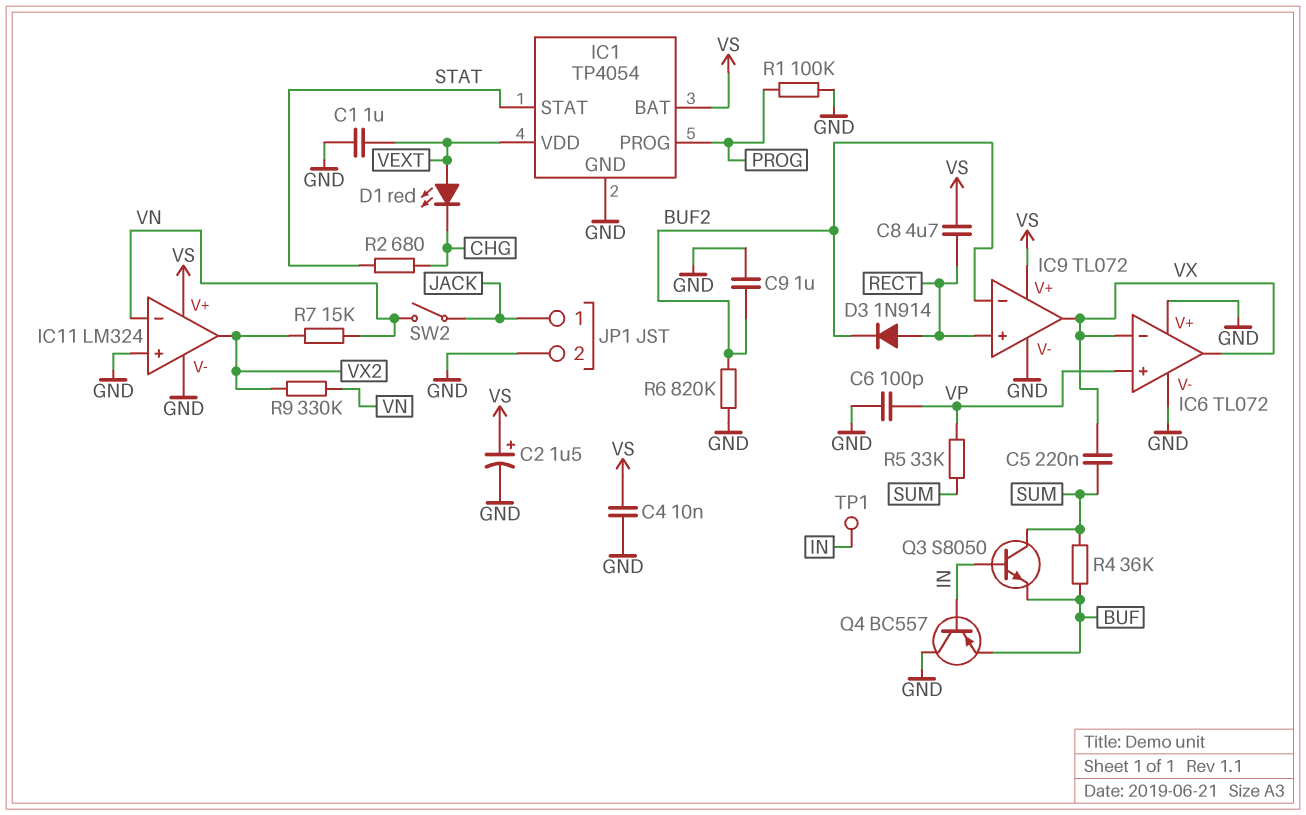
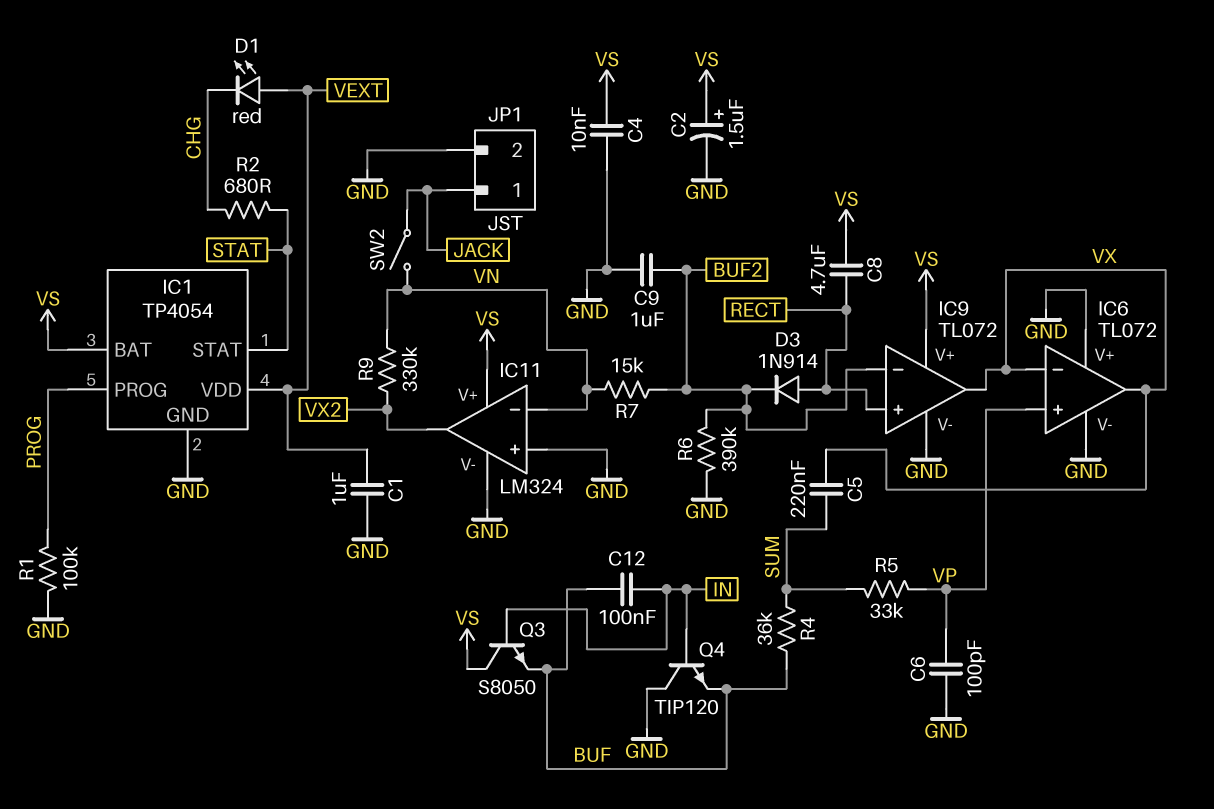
C12: none -> 100nF (BUF, IN)
Q3: NPN S8050 (B IN, C SUM, E BUF) -> NPN S8050 (B IN, C VS, E BUF)
Q4: PNP BC557 (B IN, C GND, E BUF) -> NPN TIP120 (B IN, C GND, E BUF)
R6: 820k (BUF2, GND) -> 390k (BUF2, GND)
R7: 15k (VN, VX2) -> 15k (BUF2, VN)
TP1: test point (IN) -> none

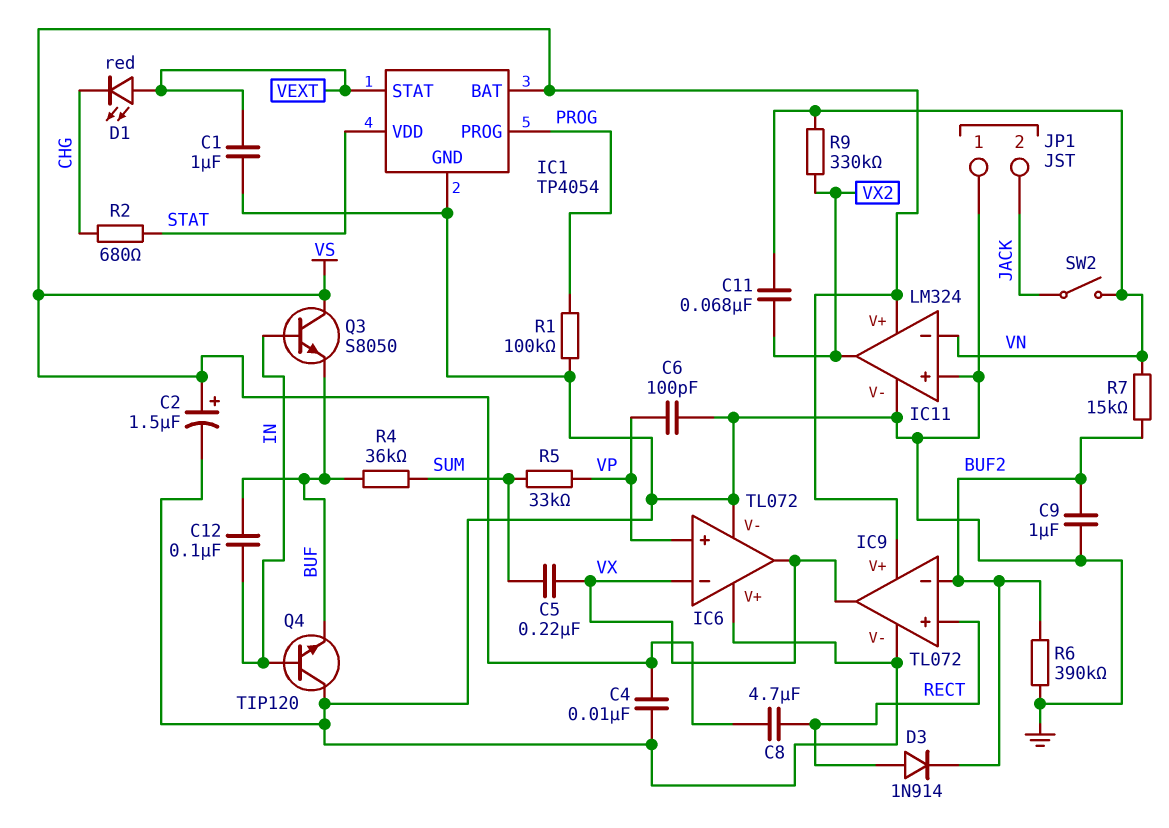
C11: none -> 68nF (VN, VX2)
IC1 pin STAT: STAT -> VEXT
IC1 pin VDD: VEXT -> STAT
JP1 pin 1: JACK -> GND
JP1 pin 2: GND -> JACK

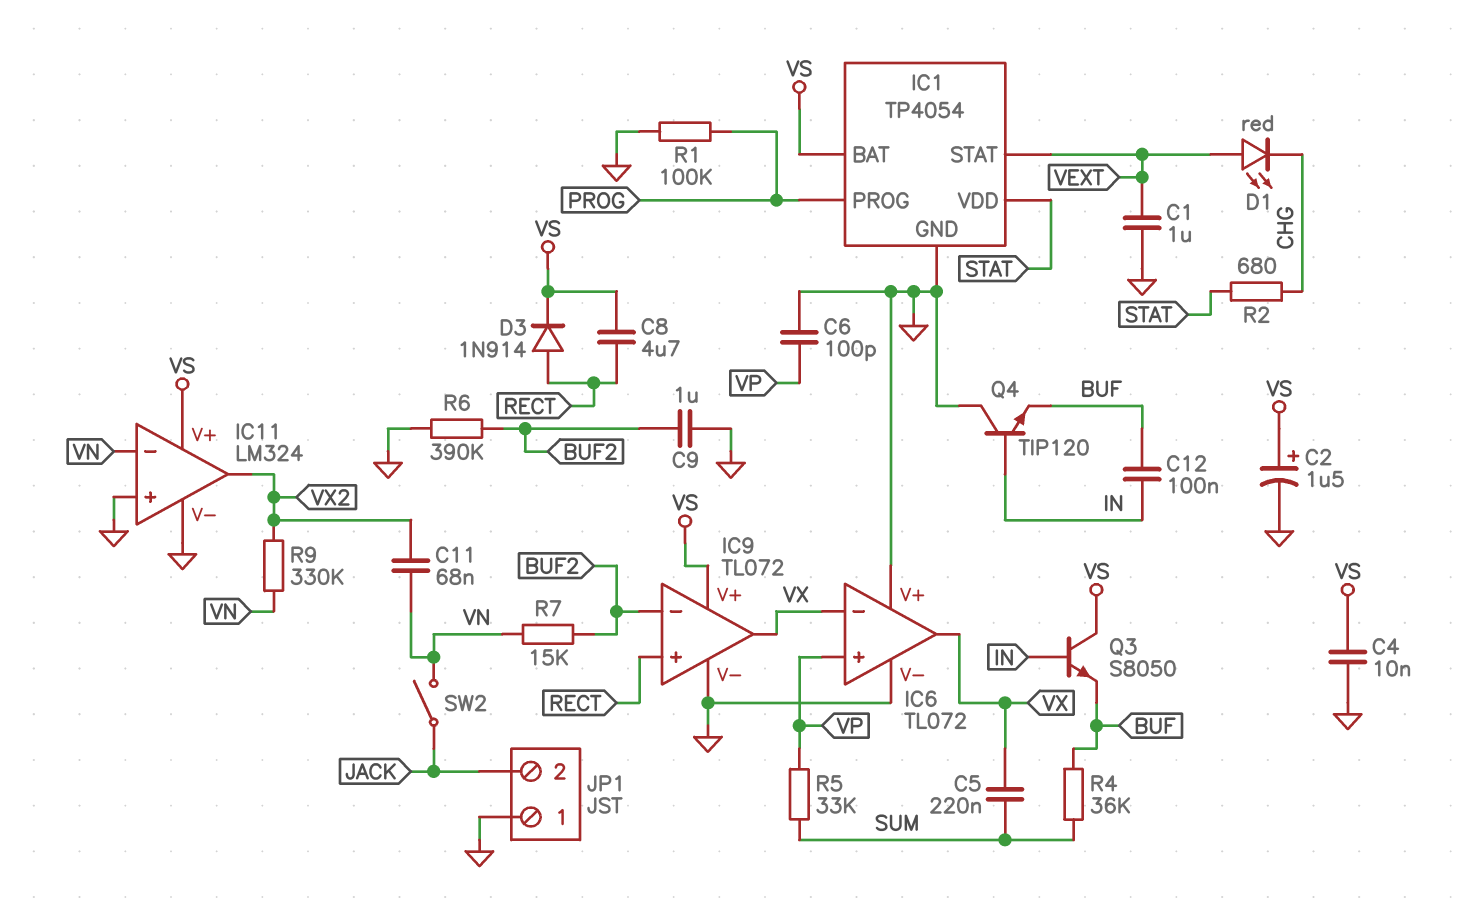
D3: diode 1N914 (A RECT, K BUF2) -> diode 1N914 (A RECT, K VS)

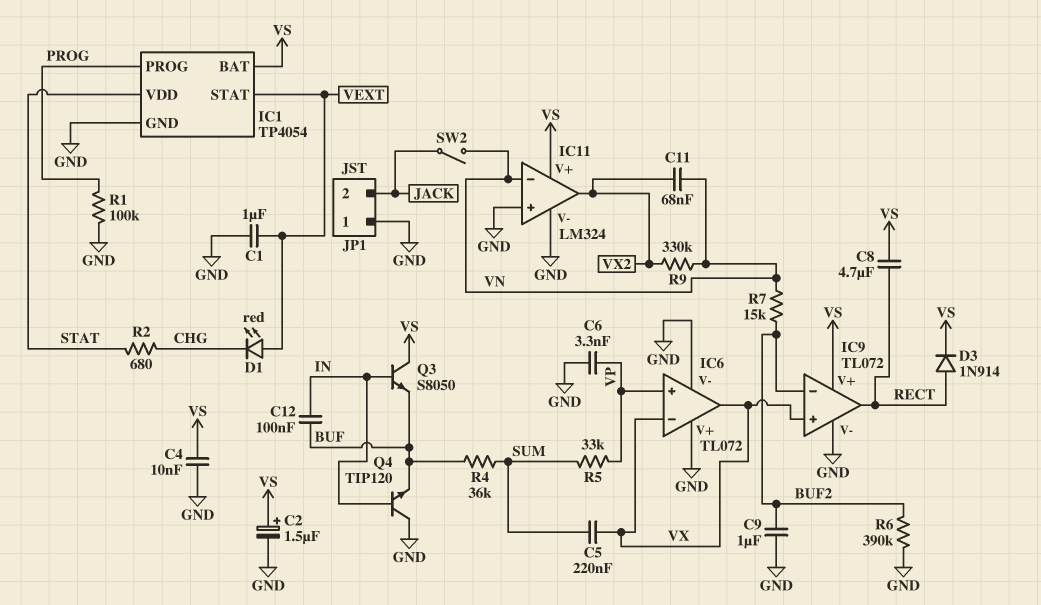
C6: 100pF (GND, VP) -> 3.3nF (GND, VP)
IC9 pin in+: RECT -> VX
IC9 pin out: VX -> RECT

